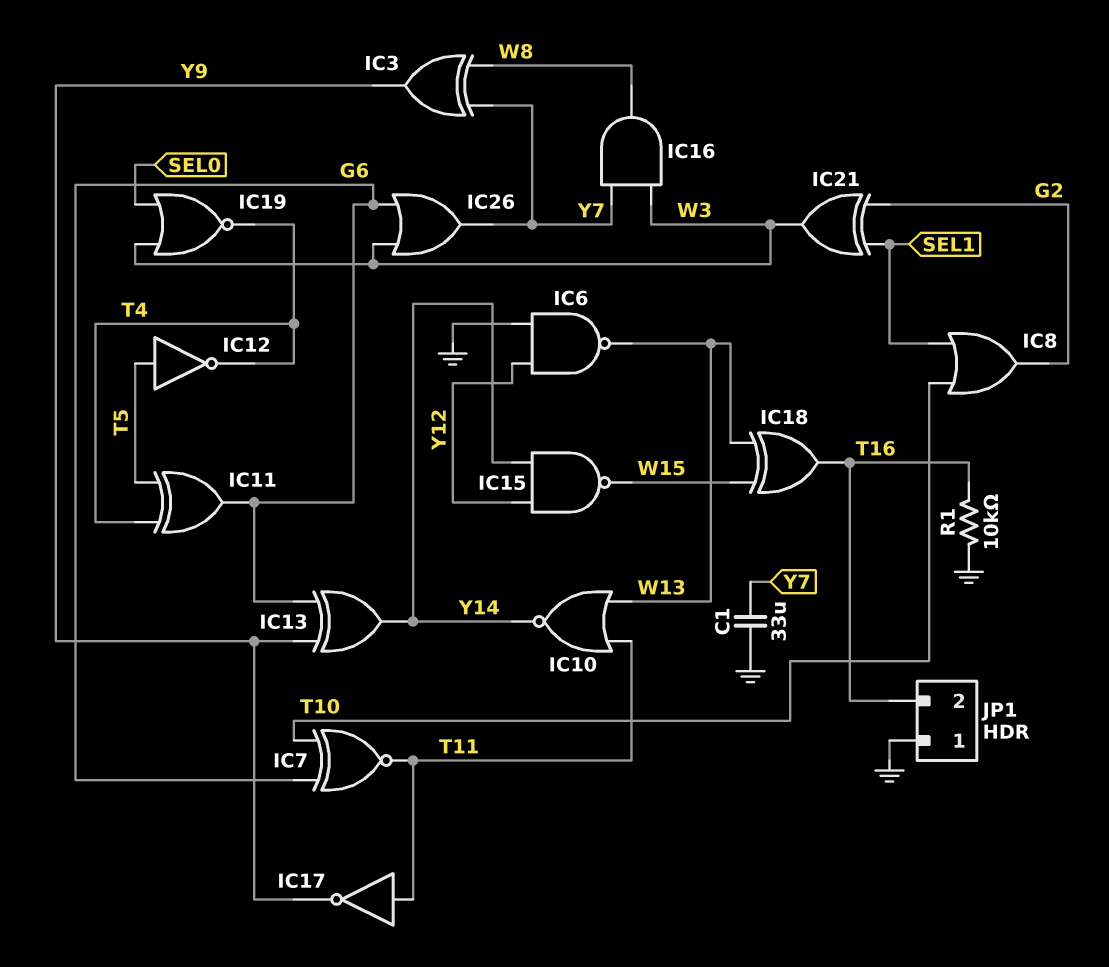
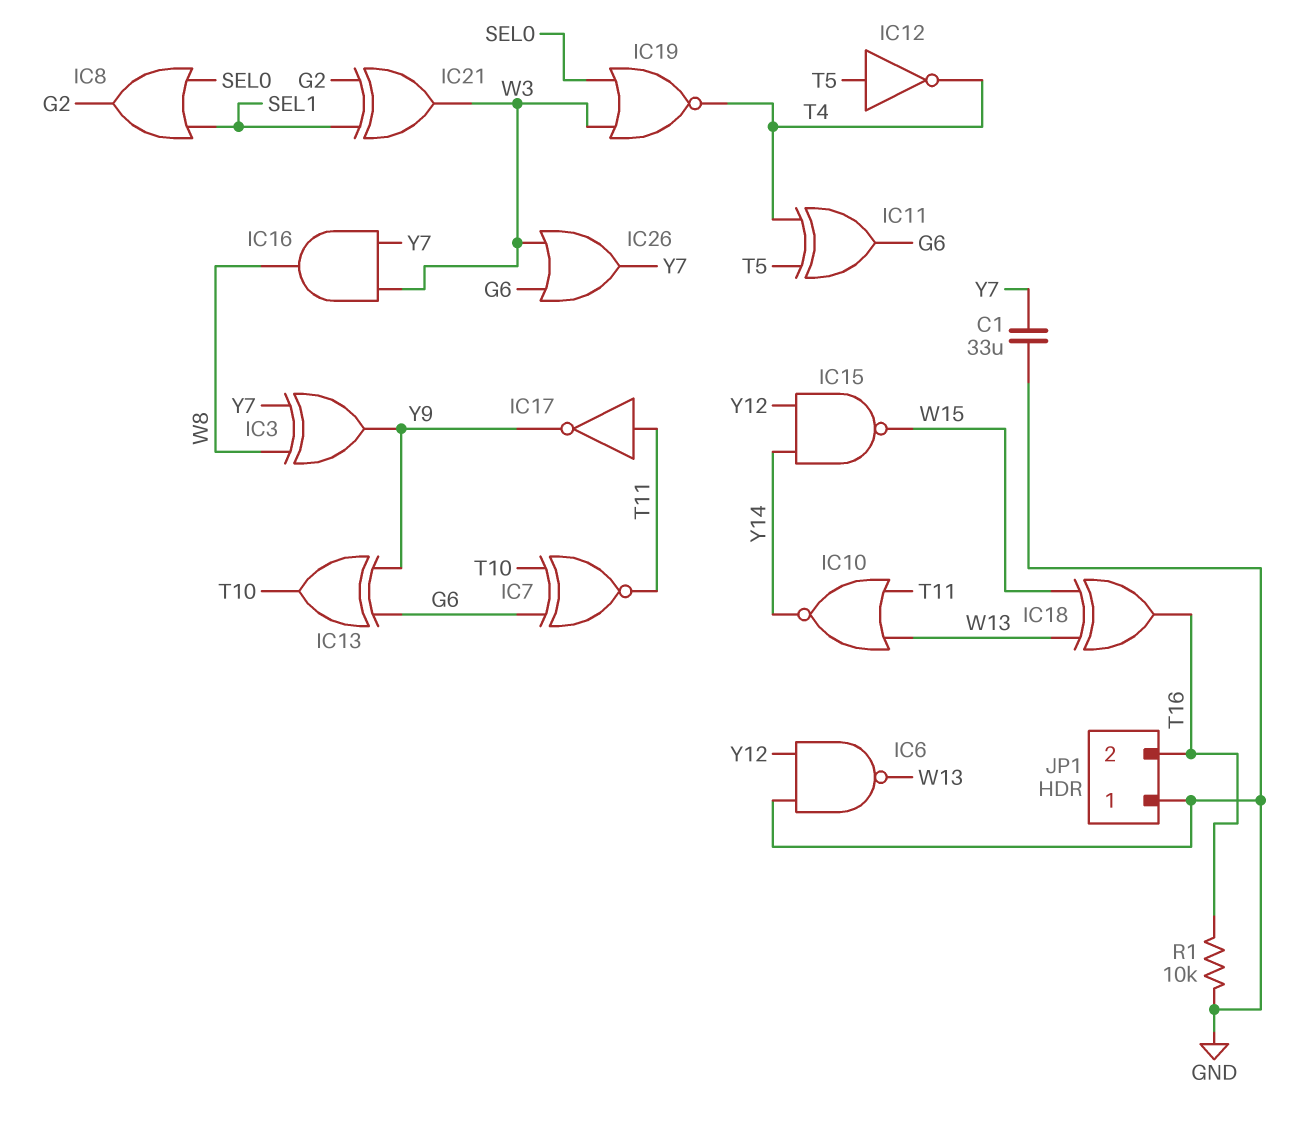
IC8: OR (in SEL1, in T10, out G2) -> OR (in SEL0, in SEL1, out G2)
IC13: XOR (in G6, in Y9, out Y14) -> XOR (in G6, in Y9, out T10)

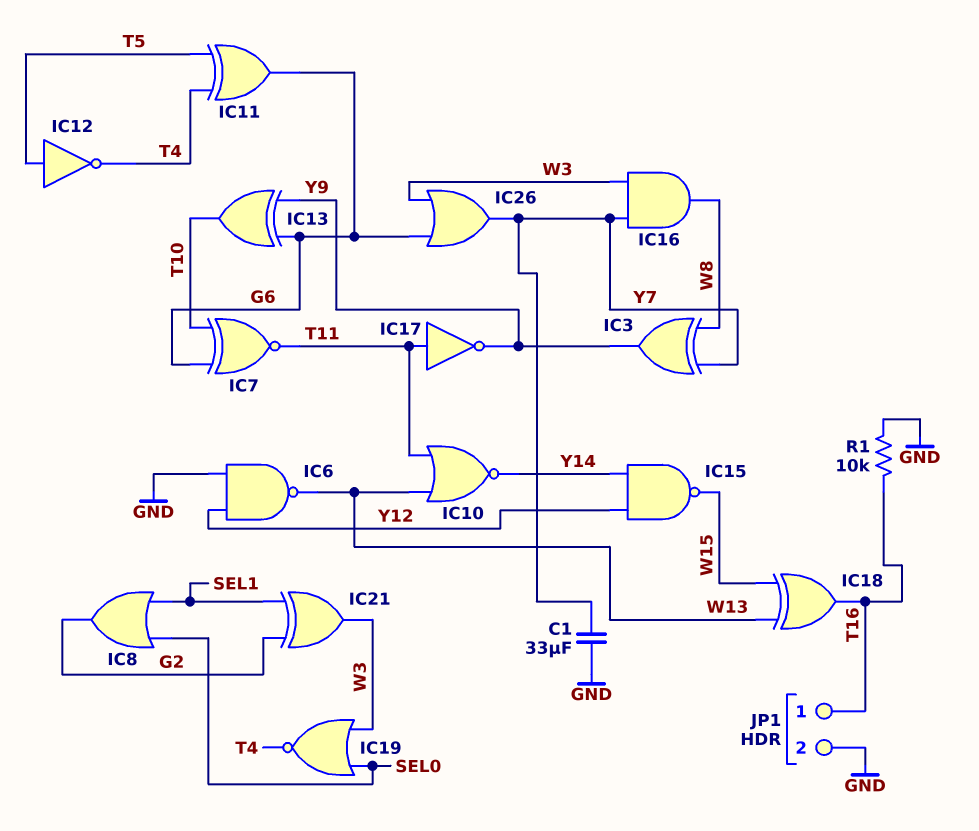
JP1 pin 1: GND -> T16
JP1 pin 2: T16 -> GND

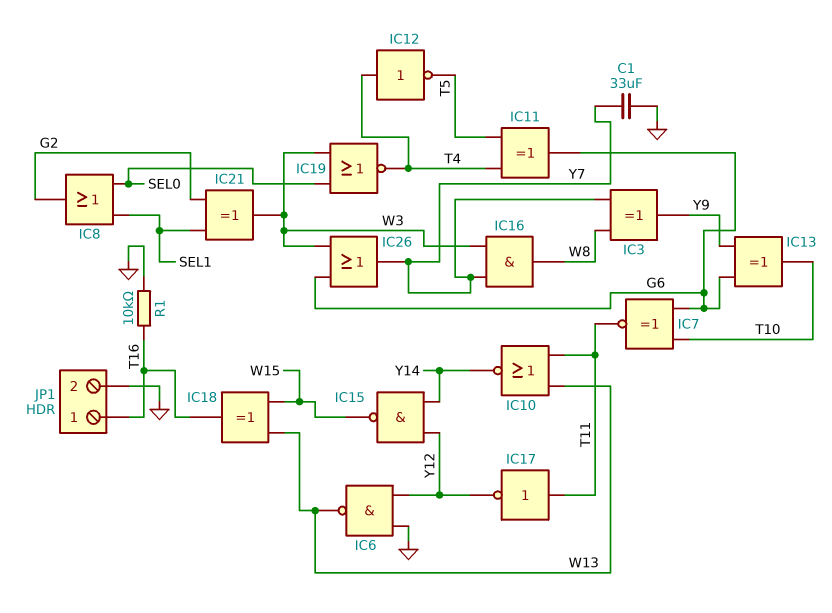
IC12: NOT (in T5, out T4) -> NOT (in T4, out T5)
IC17: NOT (in T11, out Y9) -> NOT (in T11, out Y12)

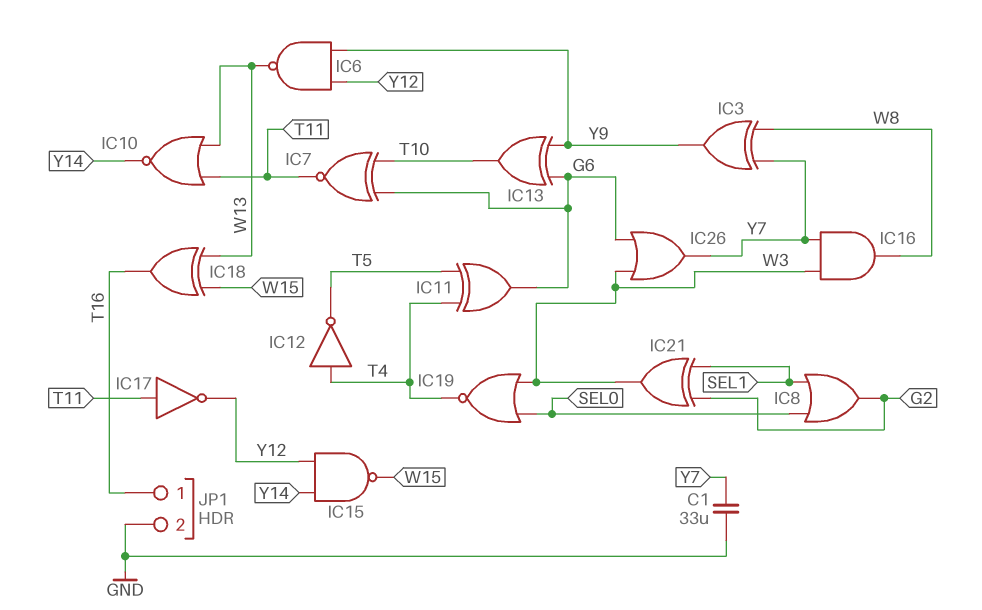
IC6: NAND (in GND, in Y12, out W13) -> NAND (in Y9, in Y12, out W13)
R1: 10k (GND, T16) -> none

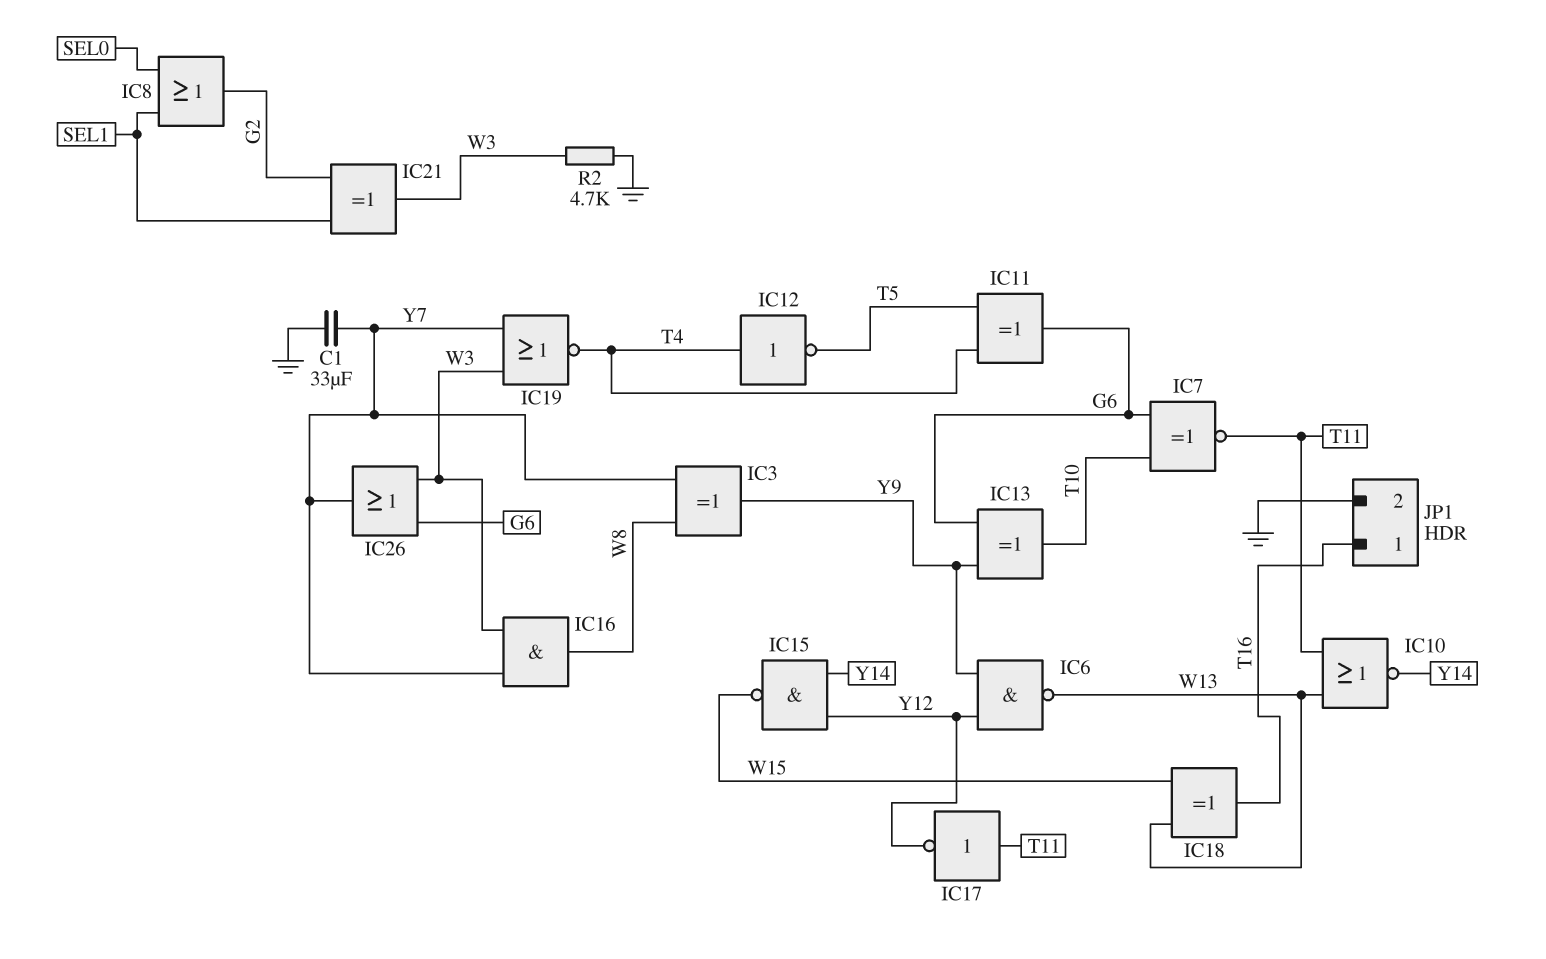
IC19: NOR (in SEL0, in W3, out T4) -> NOR (in W3, in Y7, out T4)
R2: none -> 4.7k (GND, W3)

